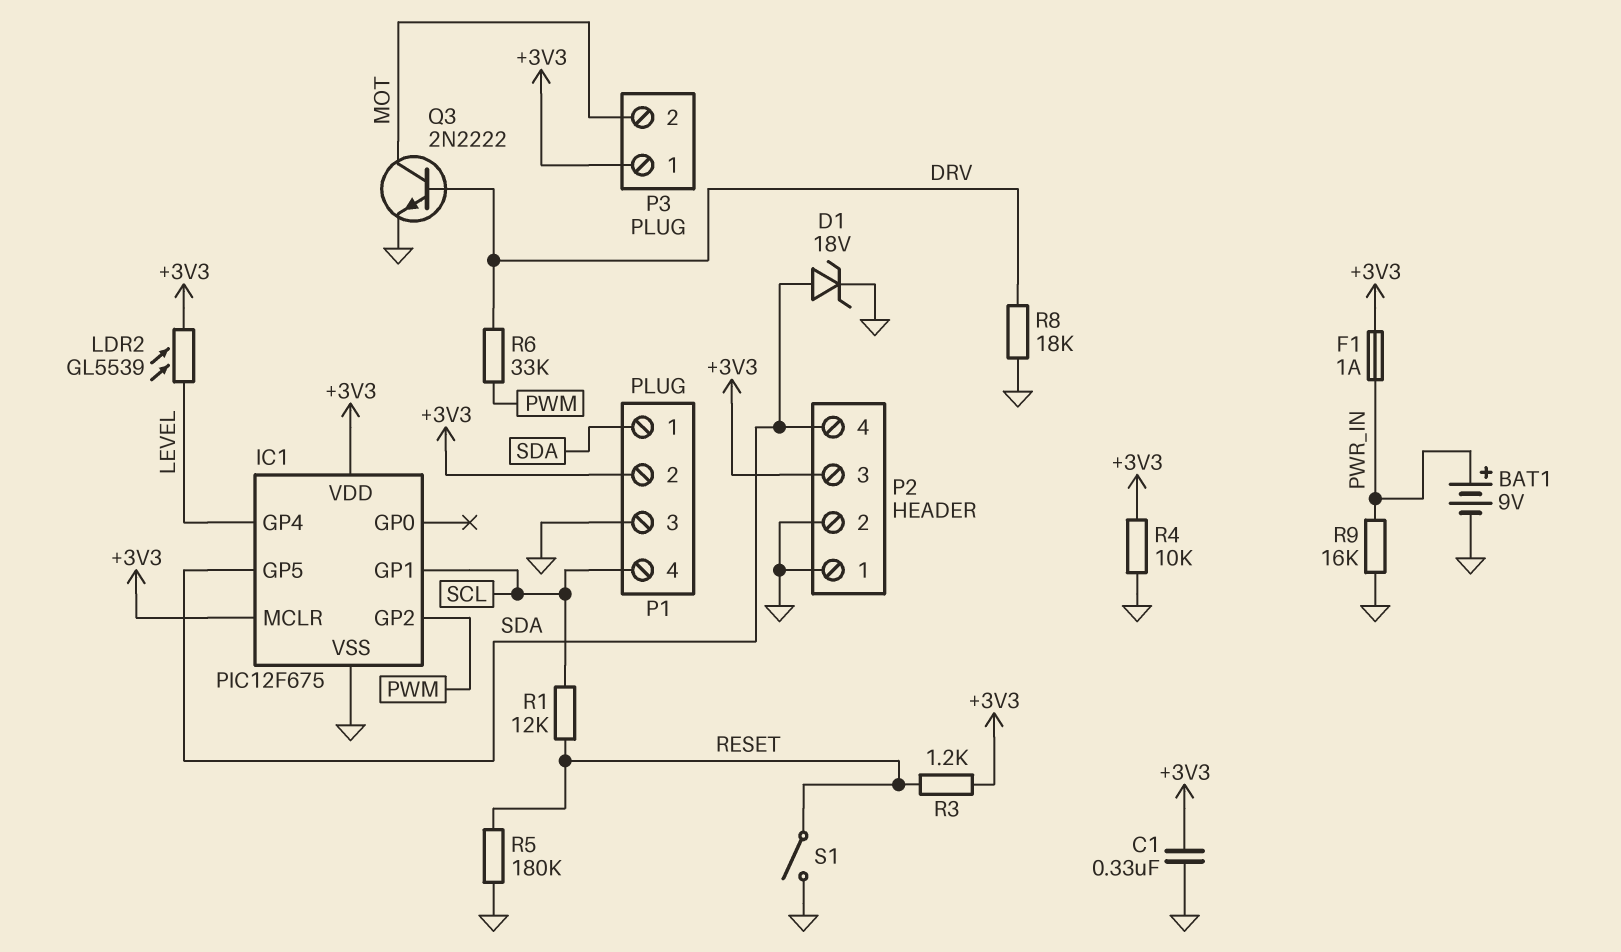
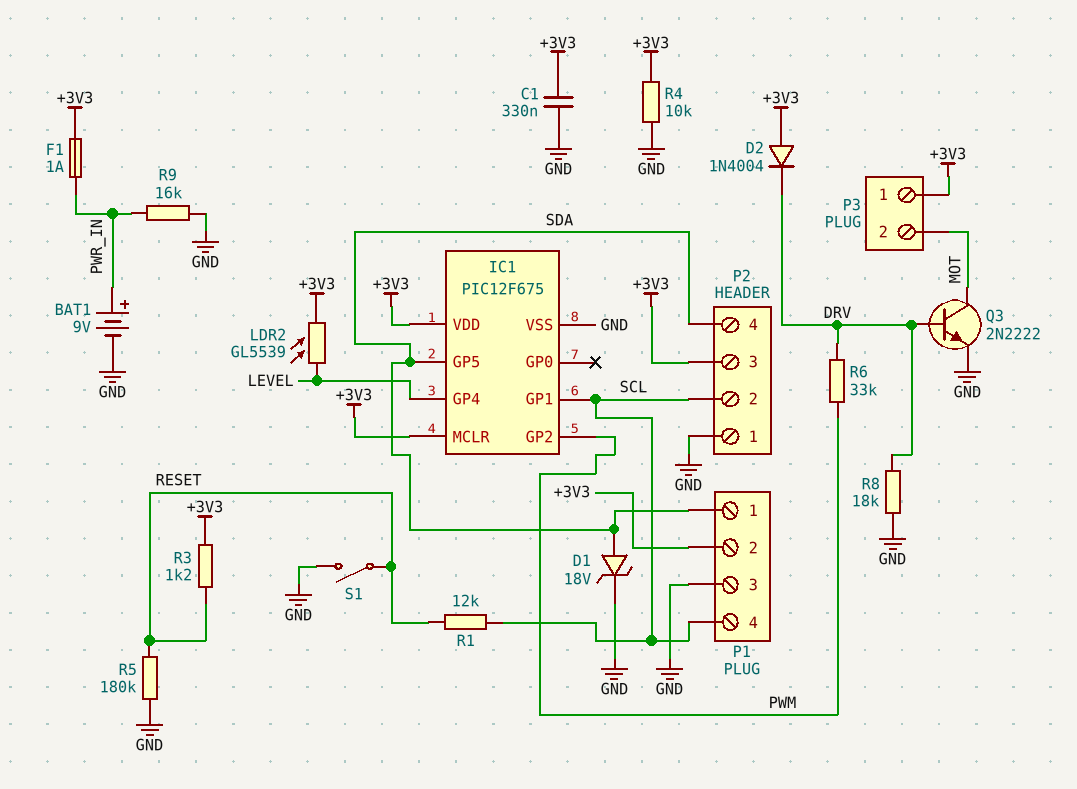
D2: none -> diode 1N4004 (A +3V3, K DRV)
P2 pin 2: GND -> SCL

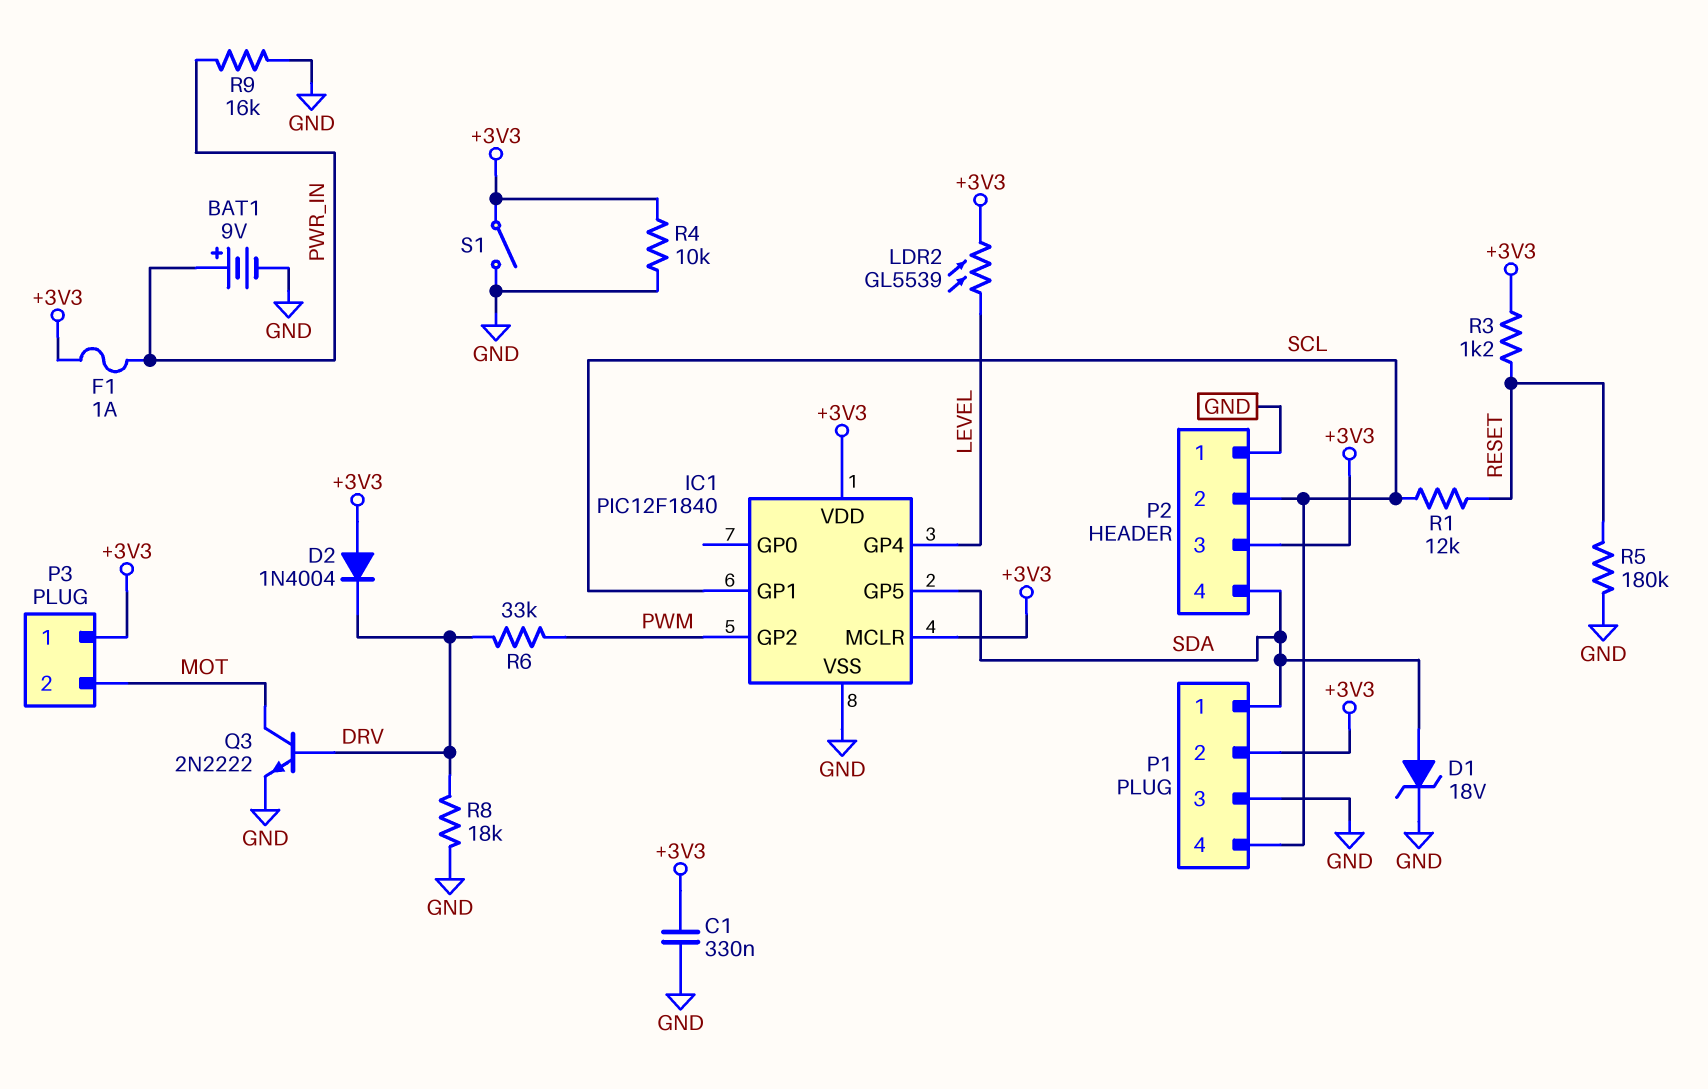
IC1: PIC12F675 -> PIC12F1840
S1: switch (GND, RESET) -> switch (+3V3, GND)

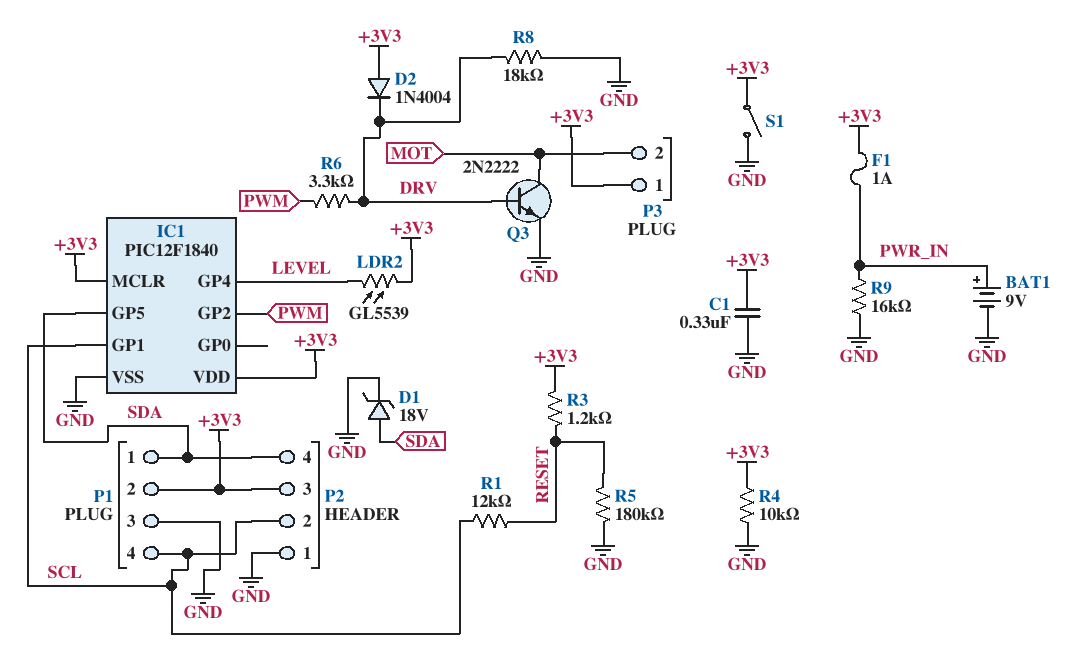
R6: 33k (DRV, PWM) -> 3.3k (DRV, PWM)

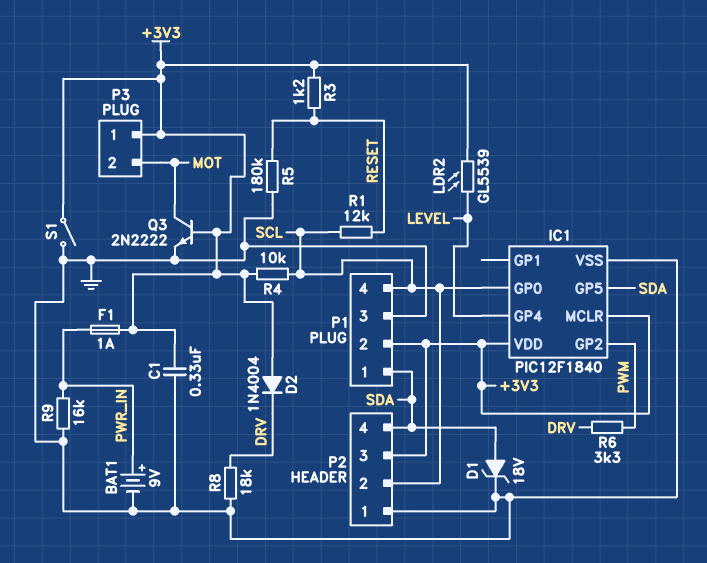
IC1 pin GP0: none -> SCL
IC1 pin GP1: SCL -> none
Q3: NPN 2N2222 (B DRV, C MOT, E GND) -> NPN 2N2222 (B +3V3, C MOT, E GND)
R4: 10k (+3V3, GND) -> 10k (+3V3, SCL)

